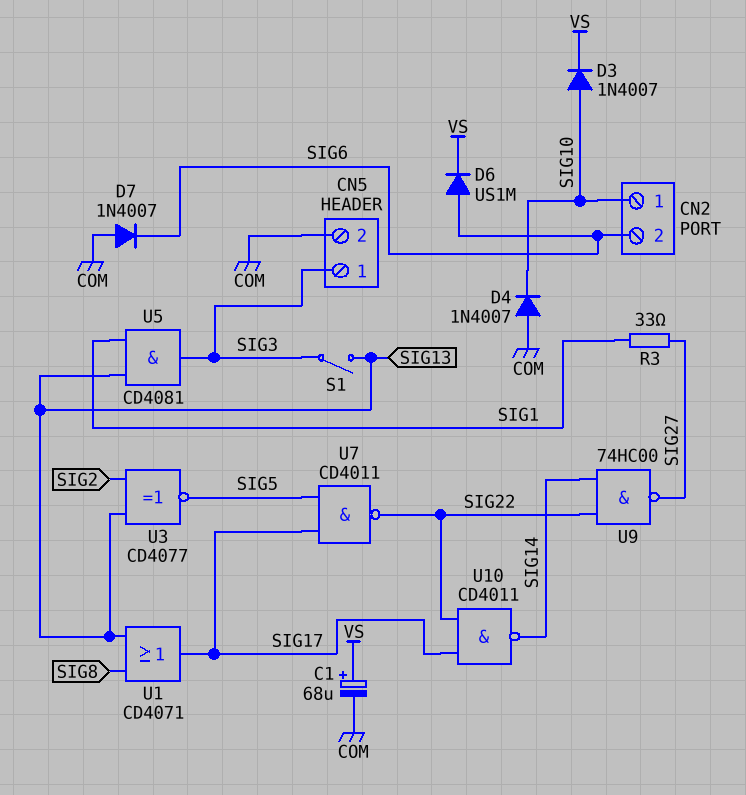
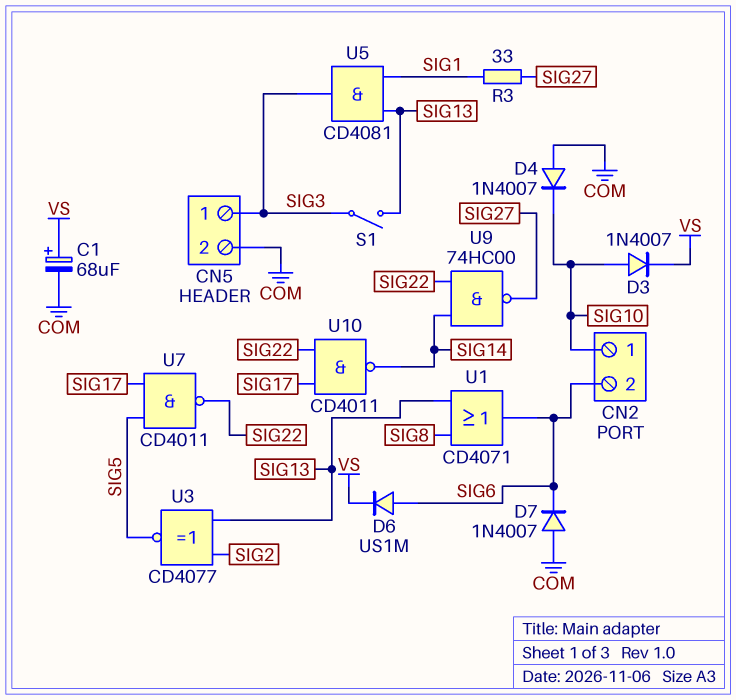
U1: OR CD4071 (in SIG8, in SIG13, out SIG17) -> OR CD4071 (in SIG8, in SIG13, out SIG6)

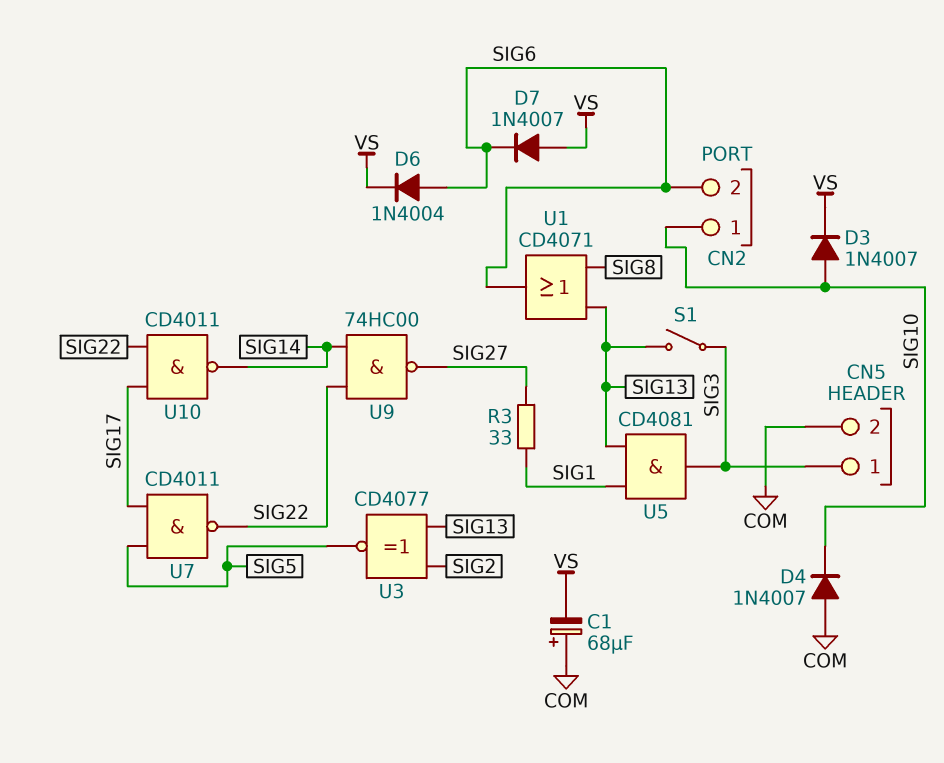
C1: 68uF (plus VS, minus COM) -> 68uF (plus COM, minus VS)
D6: diode US1M (A SIG6, K VS) -> diode 1N4004 (A SIG6, K VS)
D7: diode 1N4007 (A COM, K SIG6) -> diode 1N4007 (A VS, K SIG6)

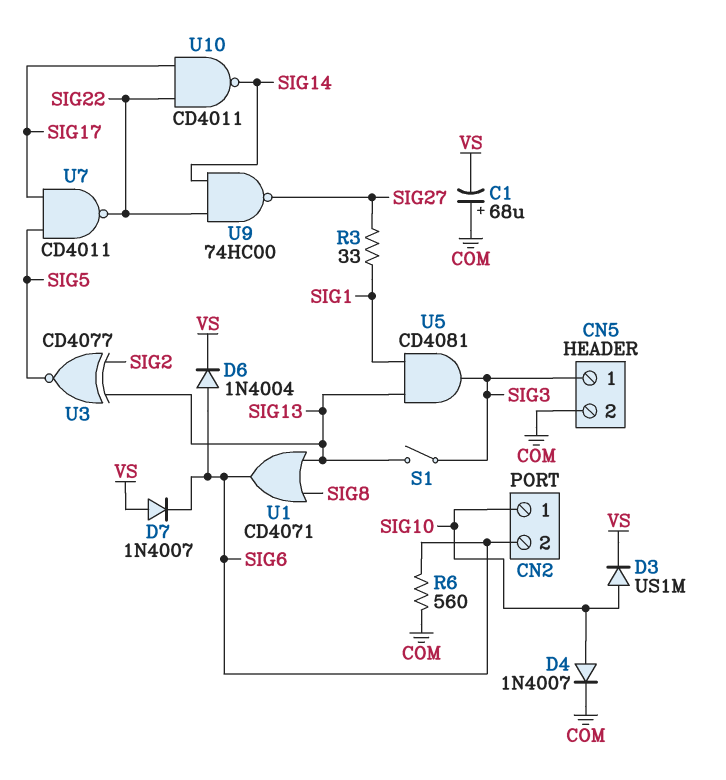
D3: diode 1N4007 (A SIG10, K VS) -> diode US1M (A SIG10, K VS)
D4: diode 1N4007 (A COM, K SIG10) -> diode 1N4007 (A SIG10, K COM)
R6: none -> 560 (COM, SIG6)

